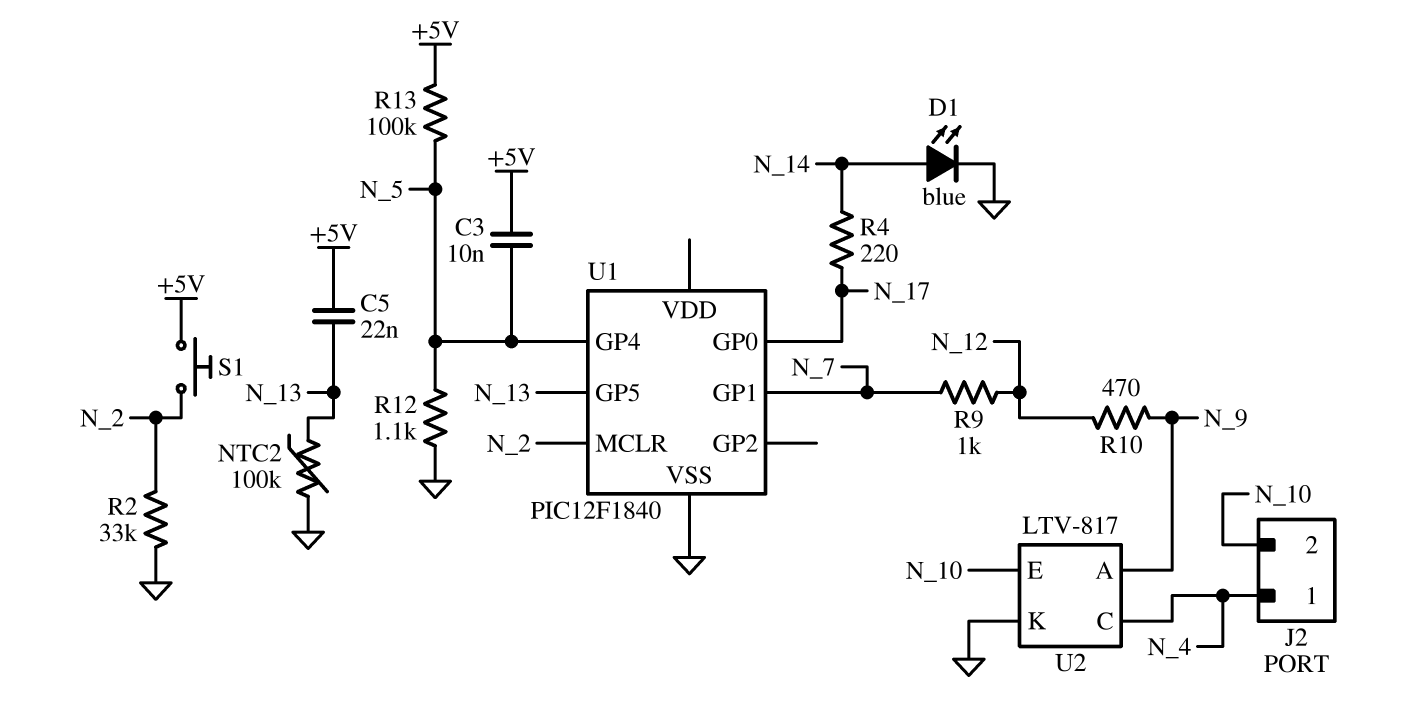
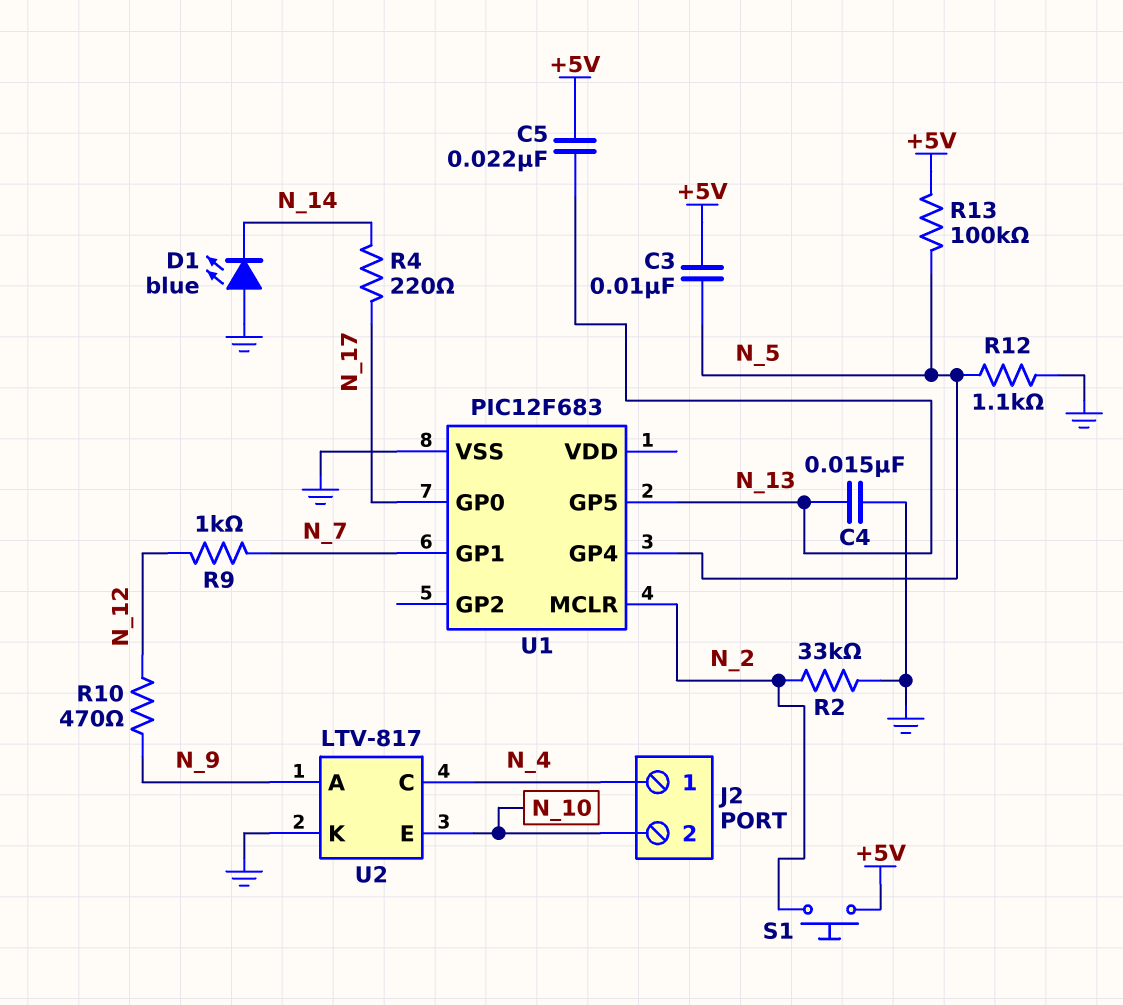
C4: none -> 15nF (GND, N_13)
D1: LED blue (A N_14, K GND) -> LED blue (A GND, K N_14)
NTC2: 100k (GND, N_13) -> none
U1: PIC12F1840 -> PIC12F683

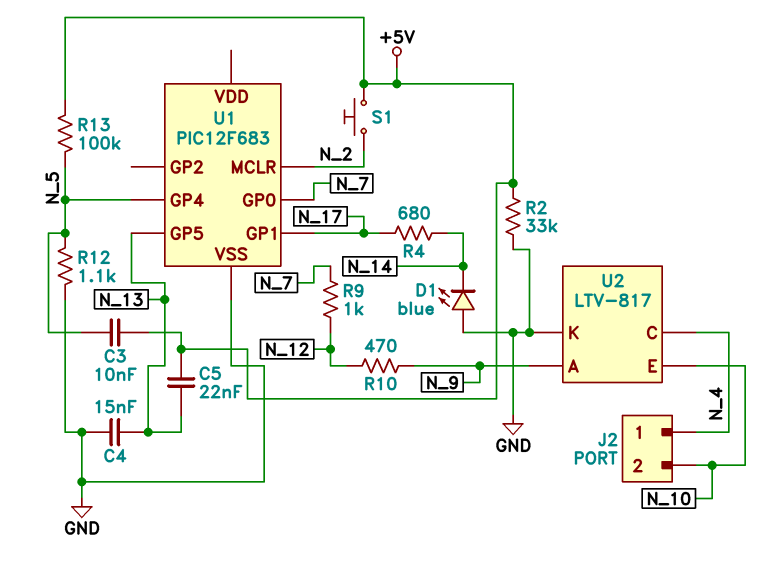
R2: 33k (GND, N_2) -> 33k (+5V, GND)
R4: 220 (N_14, N_17) -> 680 (N_14, N_17)
U1 pin GP0: N_17 -> N_7
U1 pin GP1: N_7 -> N_17

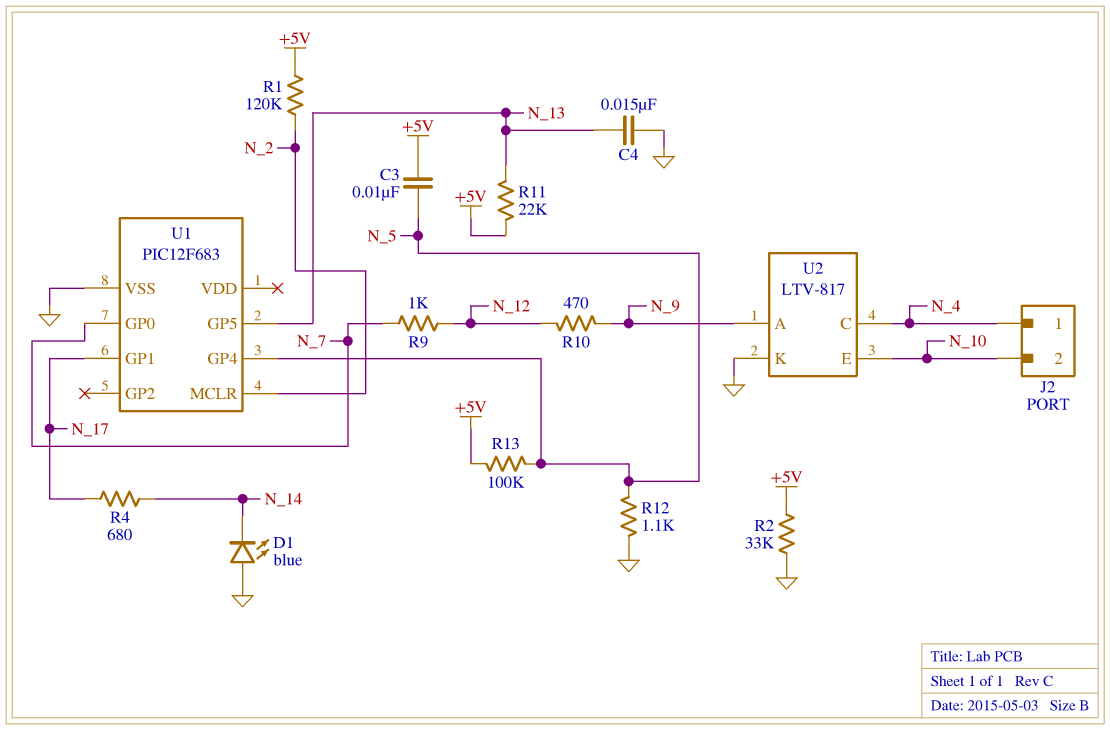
C5: 22nF (+5V, N_13) -> none
R1: none -> 120k (+5V, N_2)
R11: none -> 22k (+5V, N_13)
S1: button (+5V, N_2) -> none

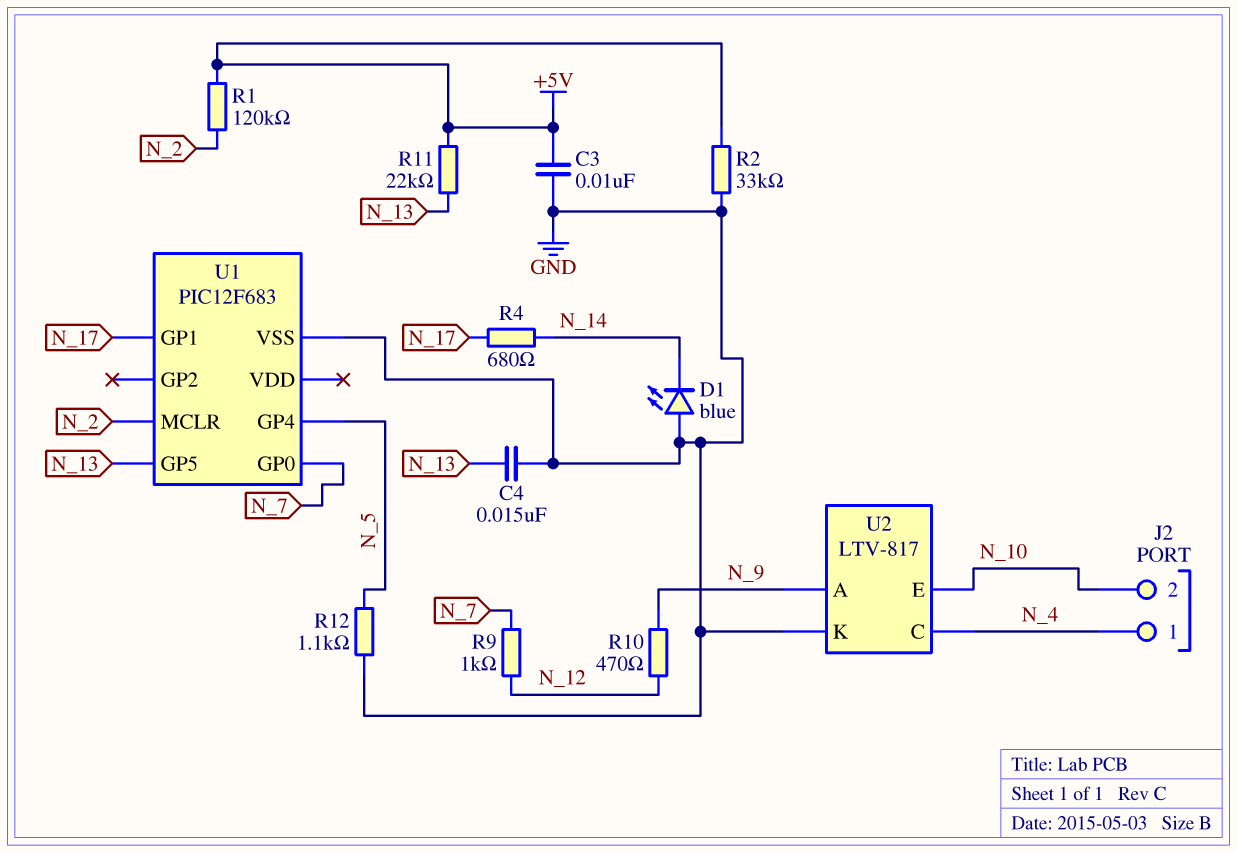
C3: 10nF (+5V, N_5) -> 10nF (+5V, GND)
R13: 100k (+5V, N_5) -> none

